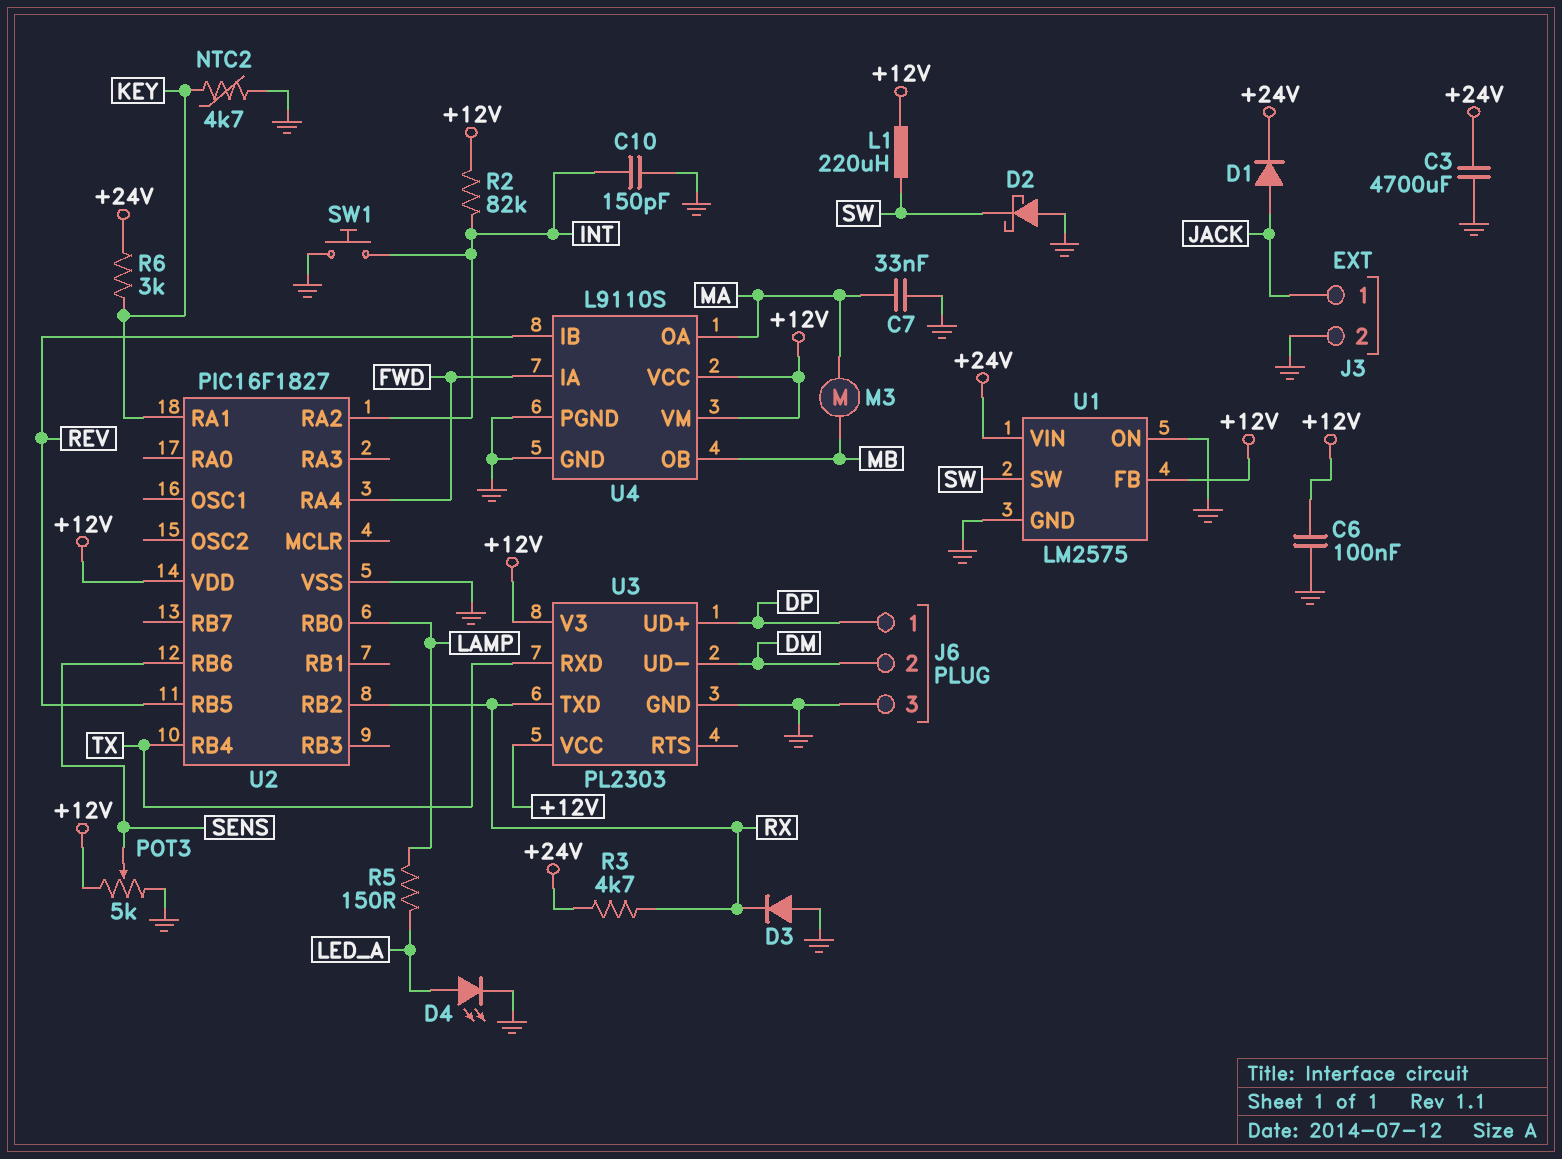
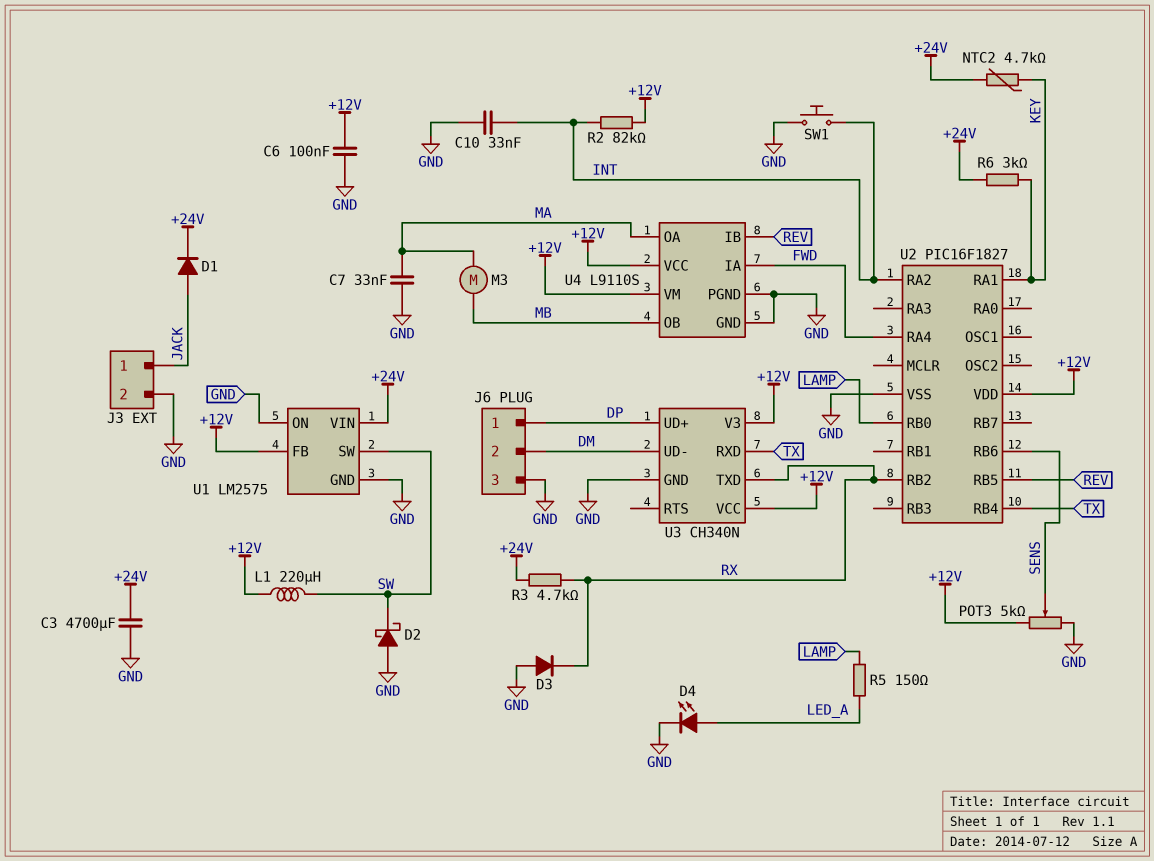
C10: 150pF (GND, INT) -> 33nF (GND, INT)
NTC2: 4.7k (GND, KEY) -> 4.7k (+24V, KEY)
U3: PL2303 -> CH340N

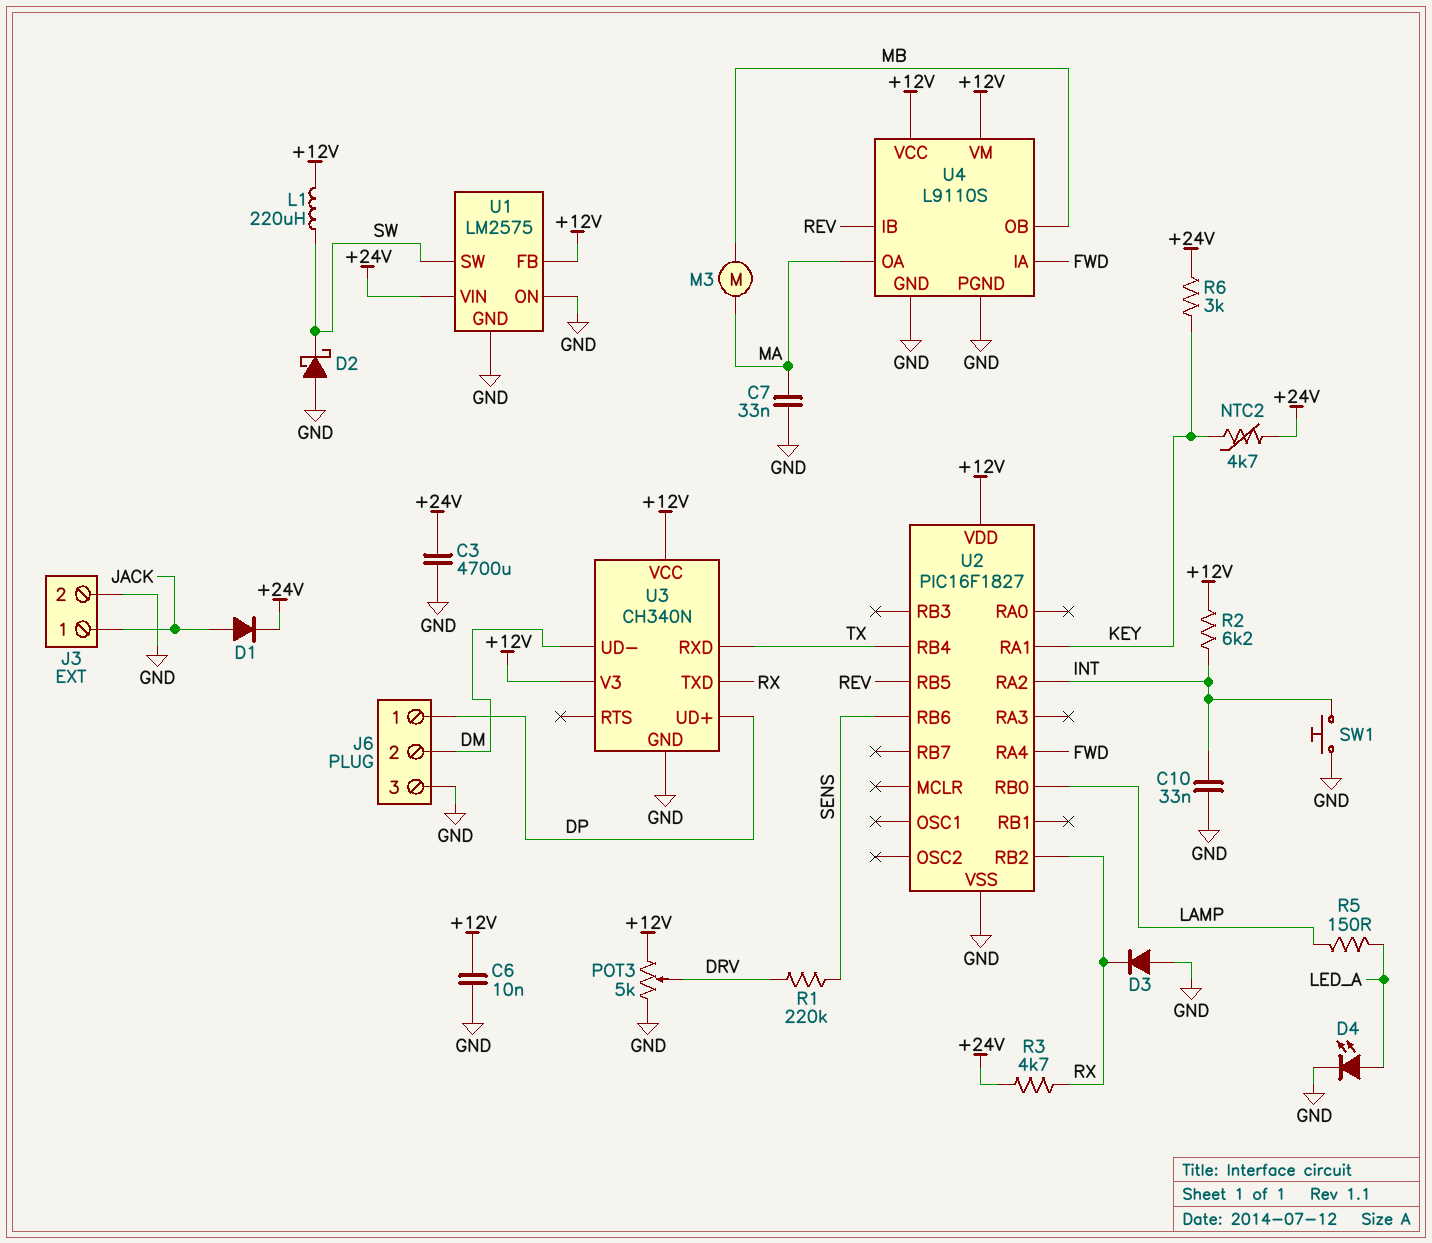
C6: 100nF (+12V, GND) -> 10nF (+12V, GND)
POT3: 5k (+12V, GND, wiper SENS) -> 5k (+12V, GND, wiper DRV)
R1: none -> 220k (DRV, SENS)
R2: 82k (+12V, INT) -> 6.2k (+12V, INT)

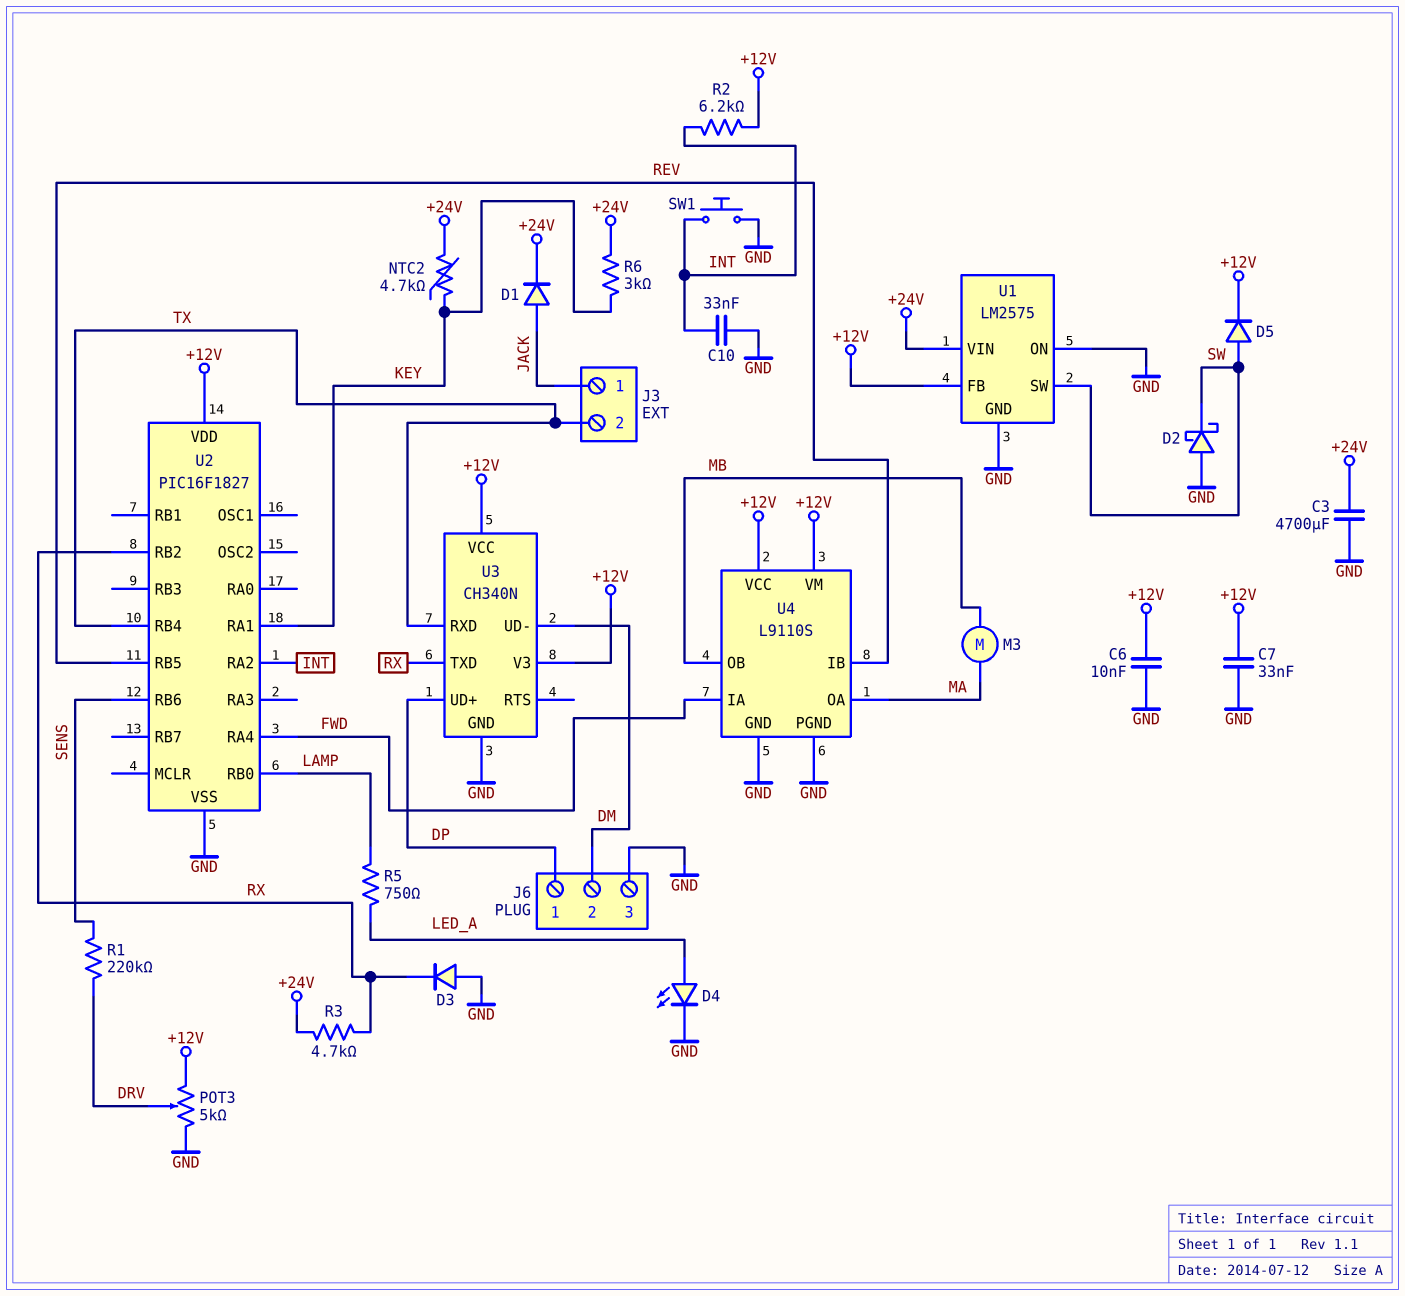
C7: 33nF (GND, MA) -> 33nF (+12V, GND)
D5: none -> diode (A SW, K +12V)
J3 pin 2: GND -> TX
L1: 220uH (+12V, SW) -> none
R5: 150 (LAMP, LED_A) -> 750 (LAMP, LED_A)

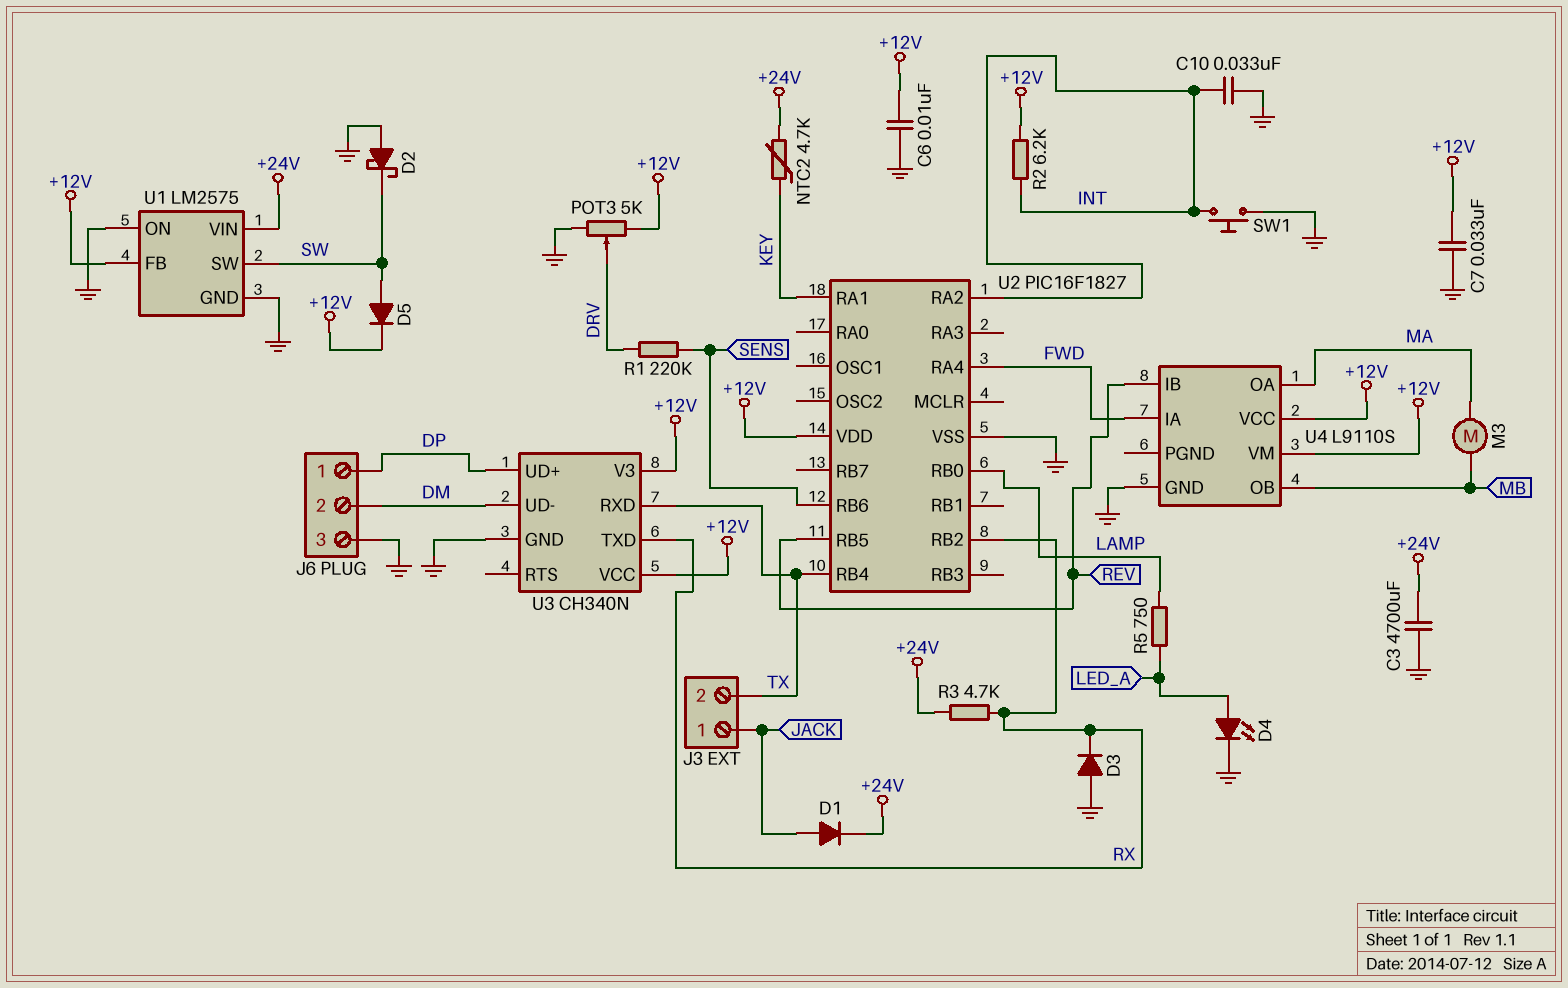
R6: 3k (+24V, KEY) -> none
U4 pin PGND: GND -> none

